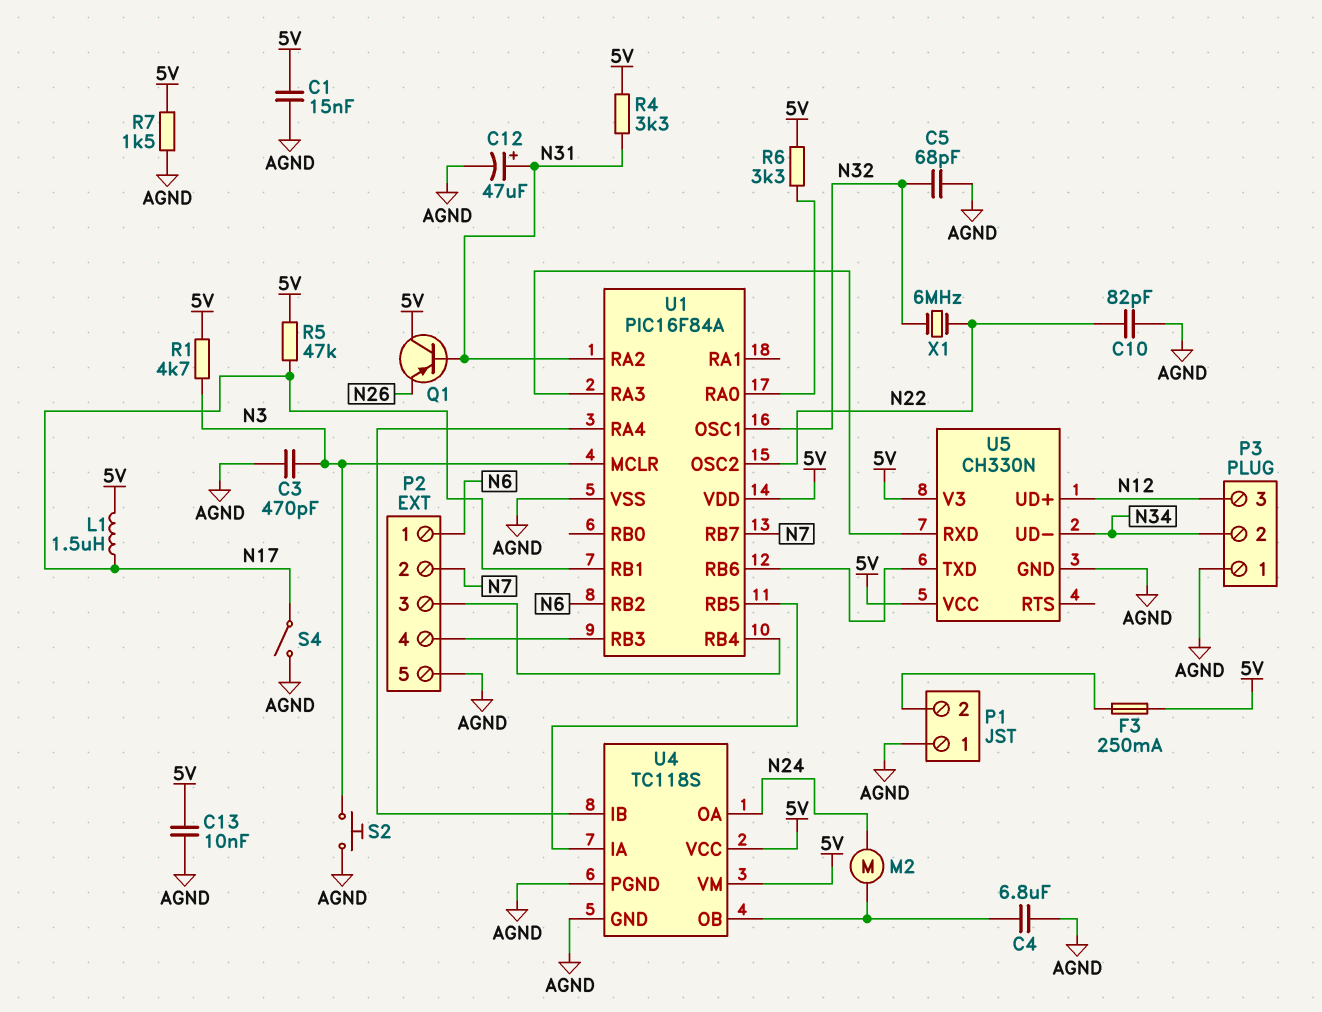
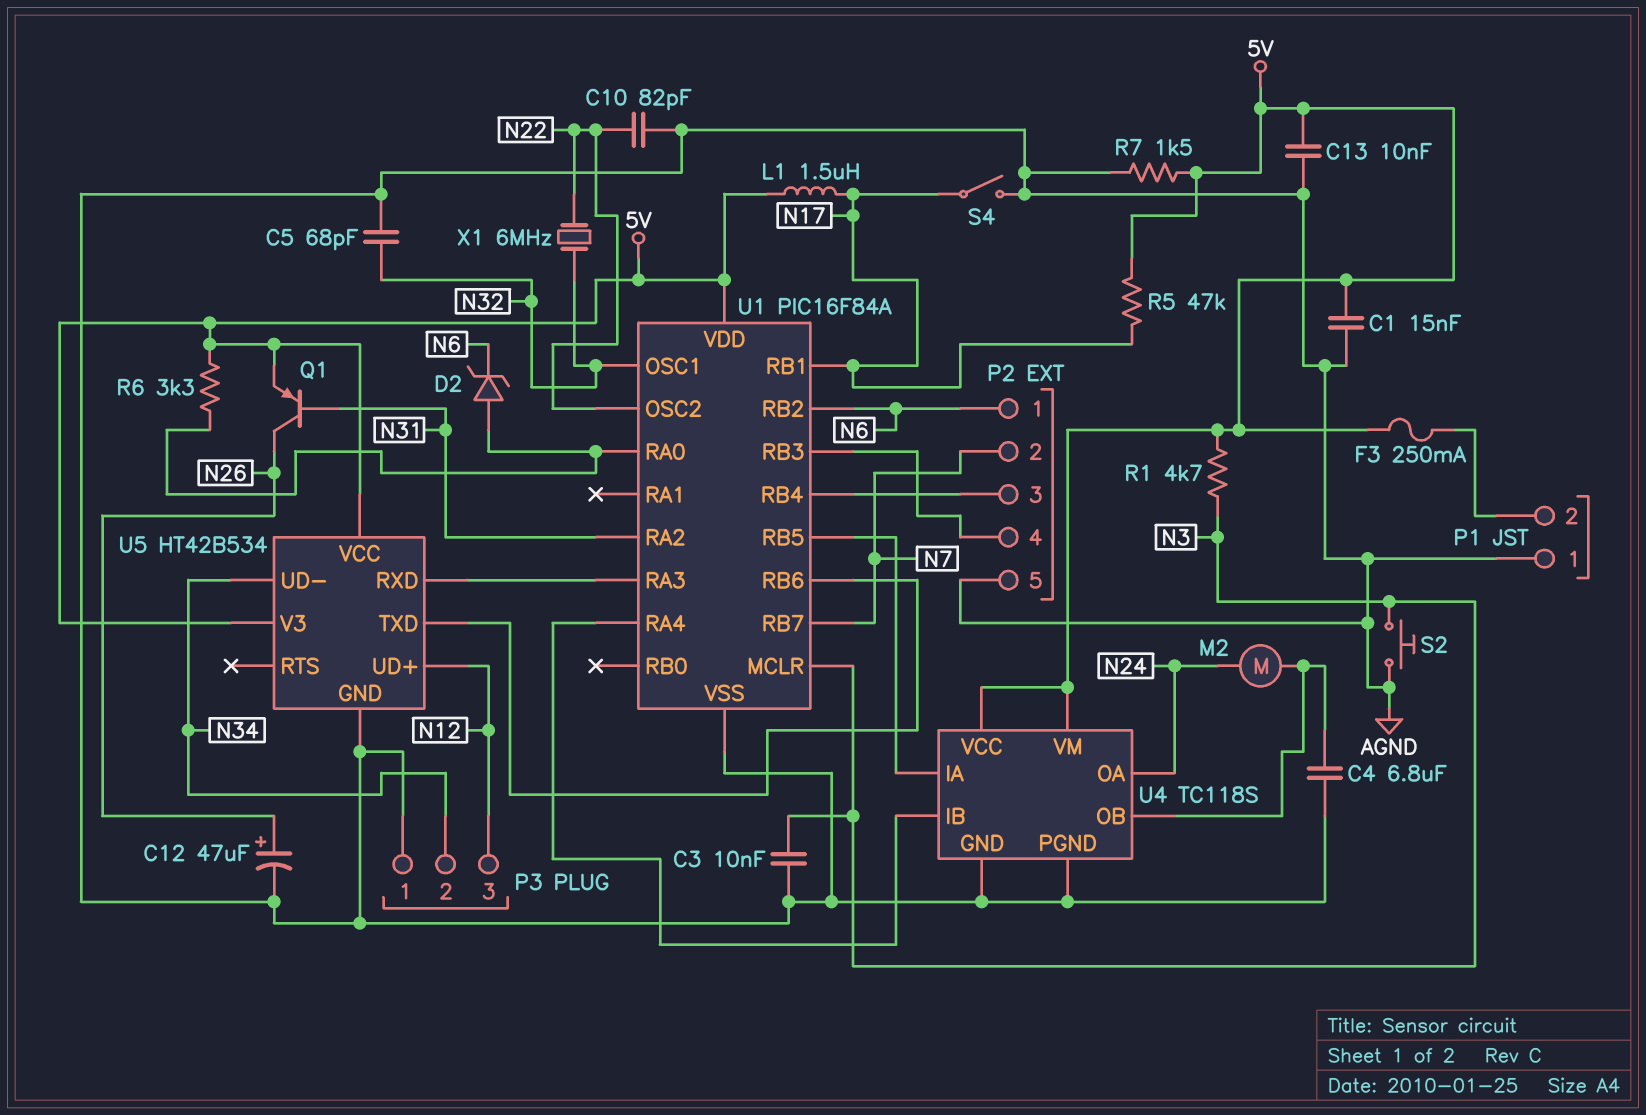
C3: 470pF (AGND, N3) -> 10nF (AGND, N3)
C12: 47uF (plus N31, minus AGND) -> 47uF (plus N26, minus AGND)
D2: none -> zener (A U1/RA0, K N6)
Q1: PNP (B N31, C 5V, E N26) -> PNP (B N31, C N26, E 5V)
R4: 3.3k (5V, N31) -> none
U5: CH330N -> HT42B534

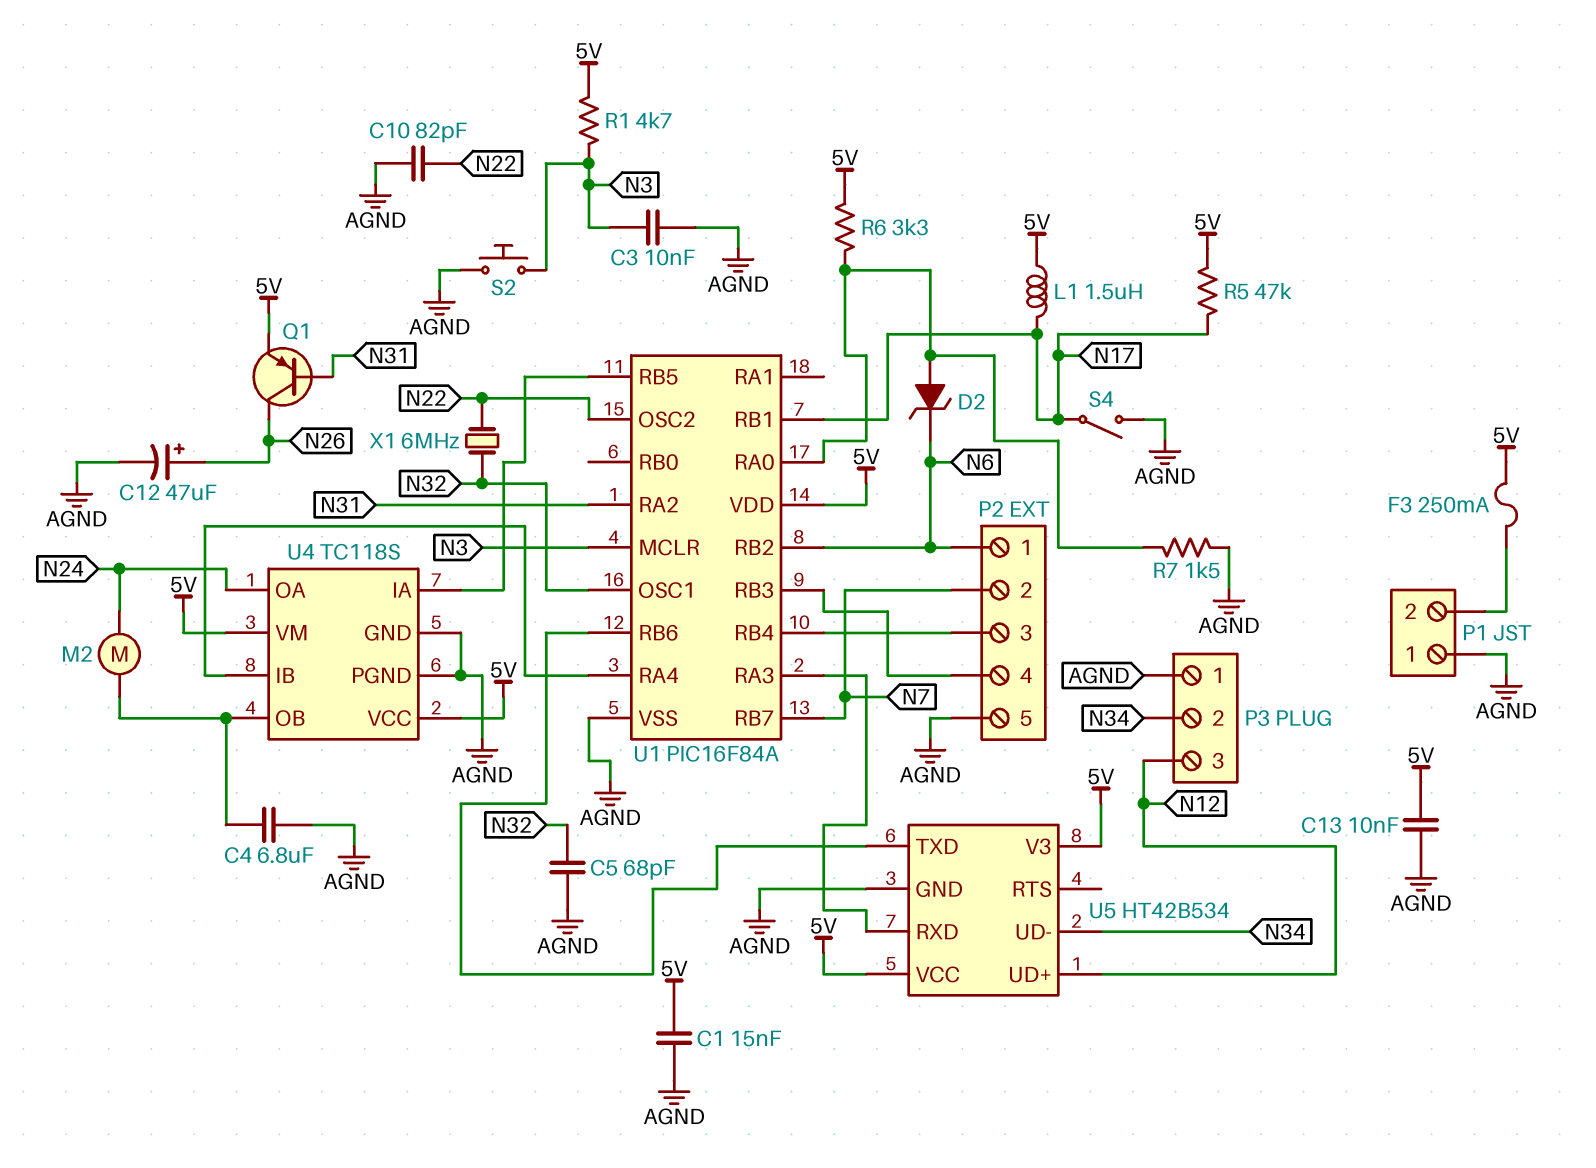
R7: 1.5k (5V, AGND) -> 1.5k (AGND, U1/RA0)

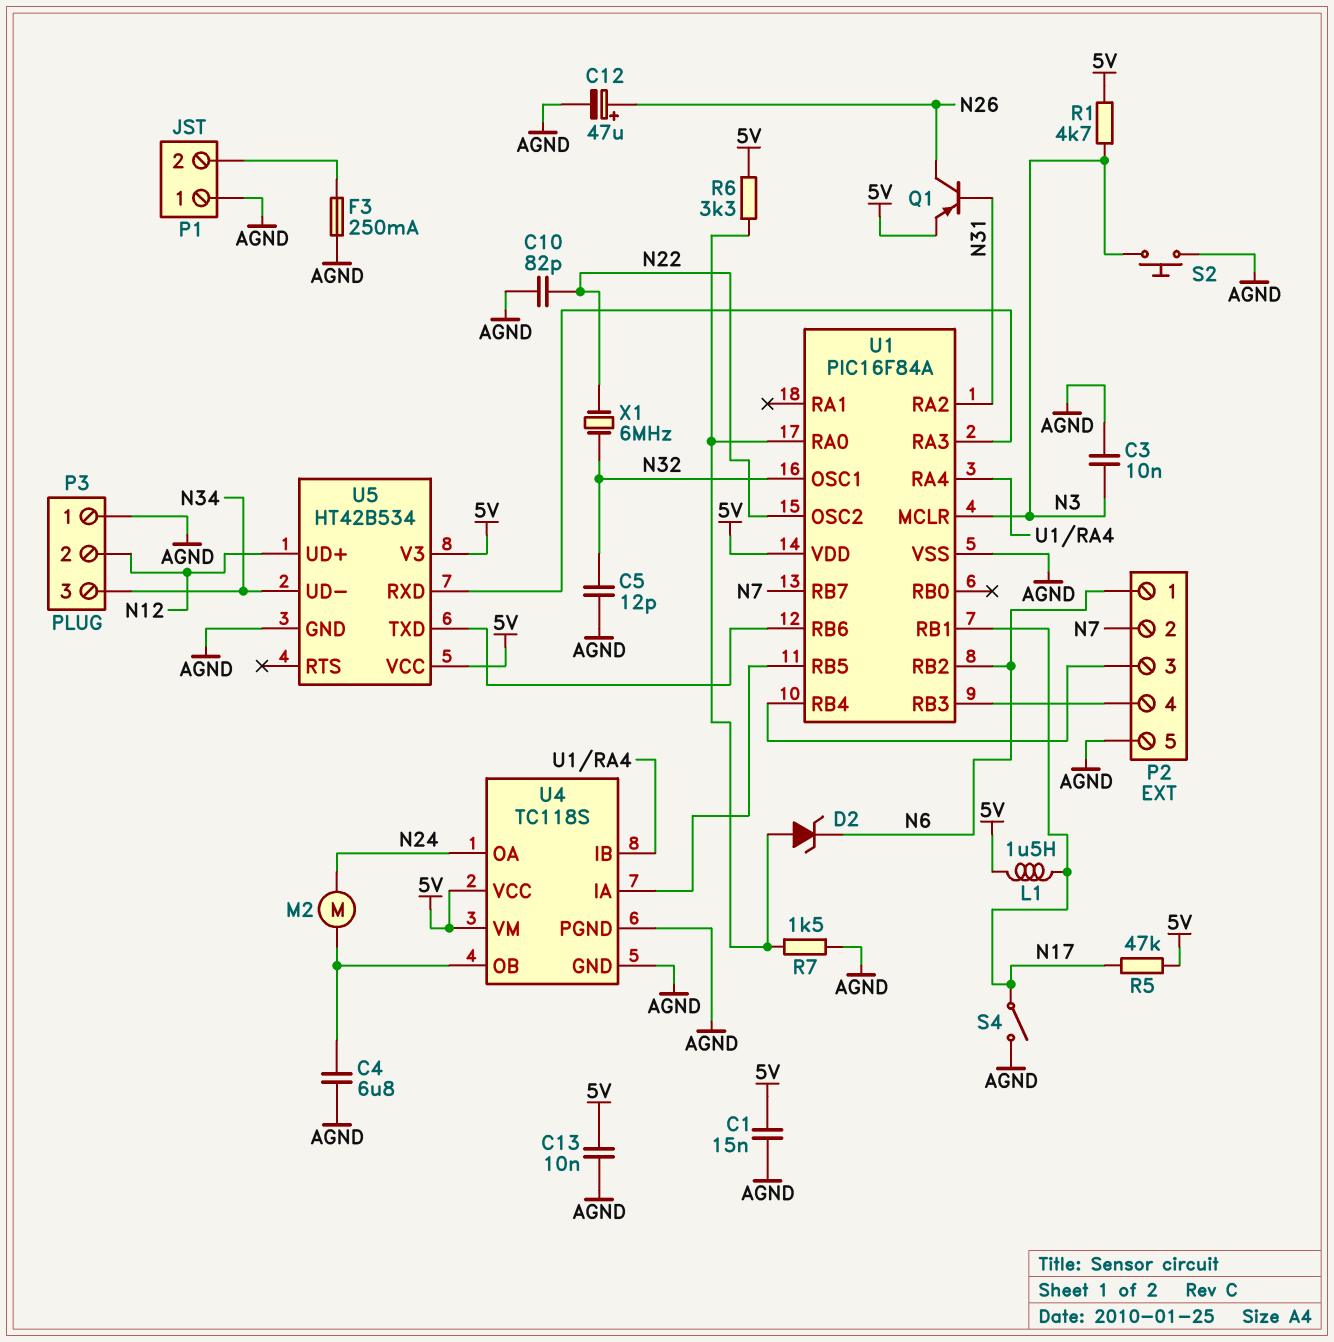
C5: 68pF (AGND, N32) -> 12pF (AGND, N32)
F3: 250mA (5V, P1/2) -> 250mA (AGND, P1/2)
P3 pin 2: N34 -> N12
P3 pin 3: N12 -> N34

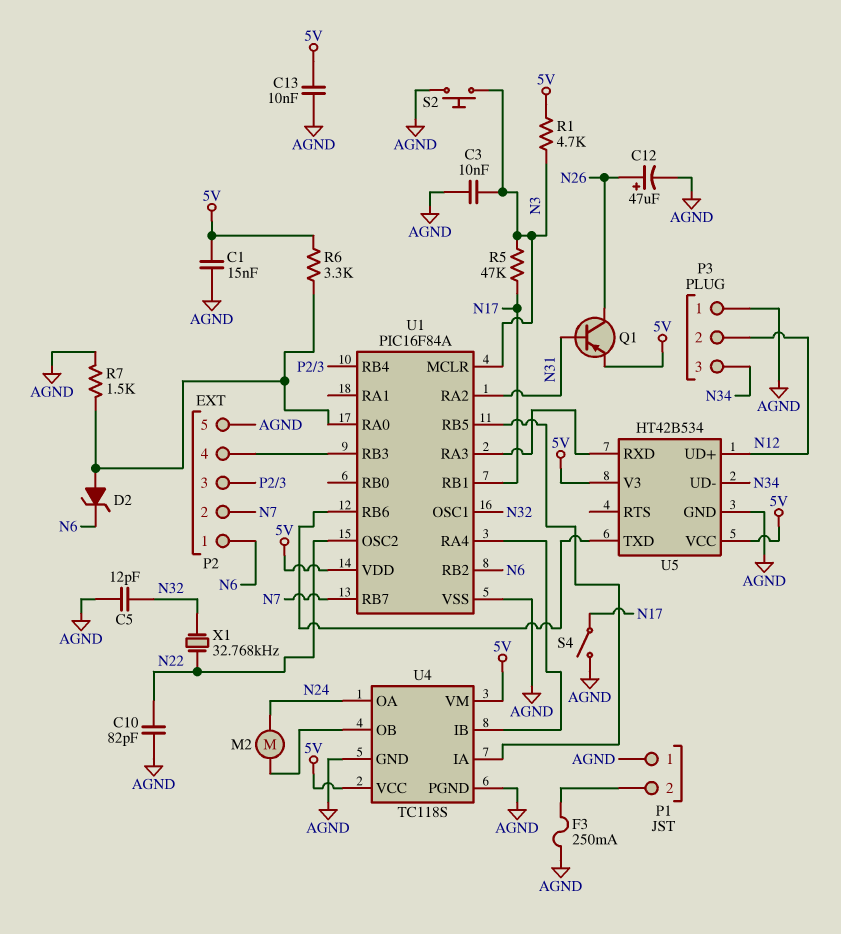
C4: 6.8uF (AGND, U4/OB) -> none
L1: 1.5uH (5V, N17) -> none
R5: 47k (5V, N17) -> 47k (N3, N17)
X1: 6MHz (N22, N32) -> 32.768kHz (N22, N32)

